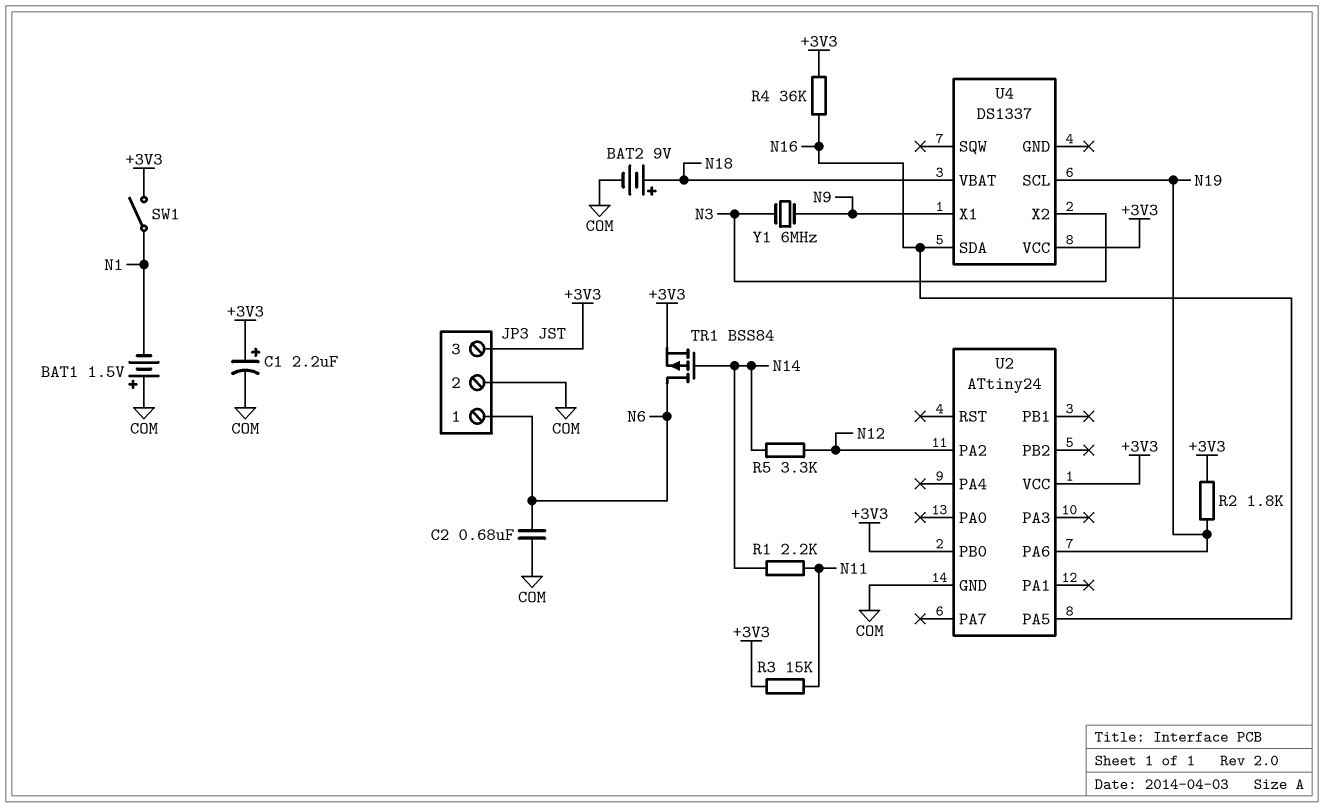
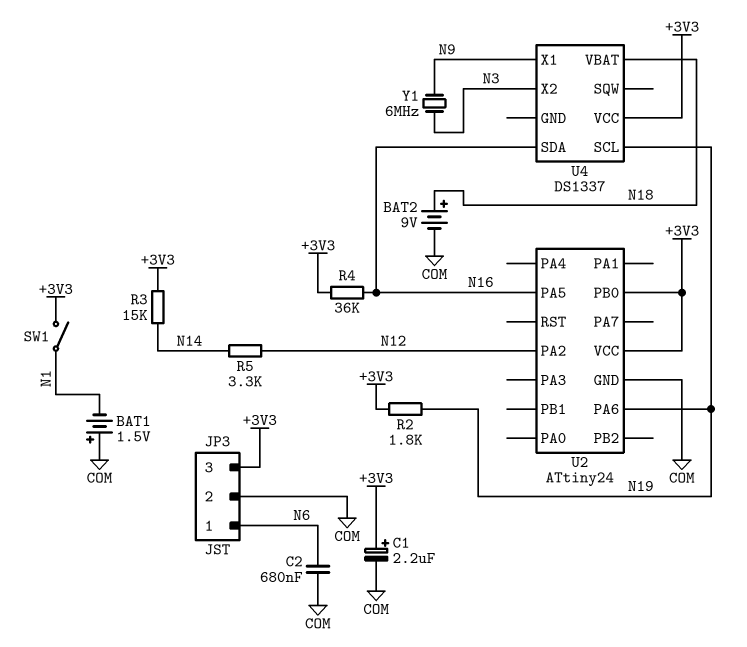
R1: 2.2k (N11, N14) -> none
R3: 15k (+3V3, N11) -> 15k (+3V3, N14)
TR1: PMOS BSS84 (G N14, D N6, S +3V3) -> none

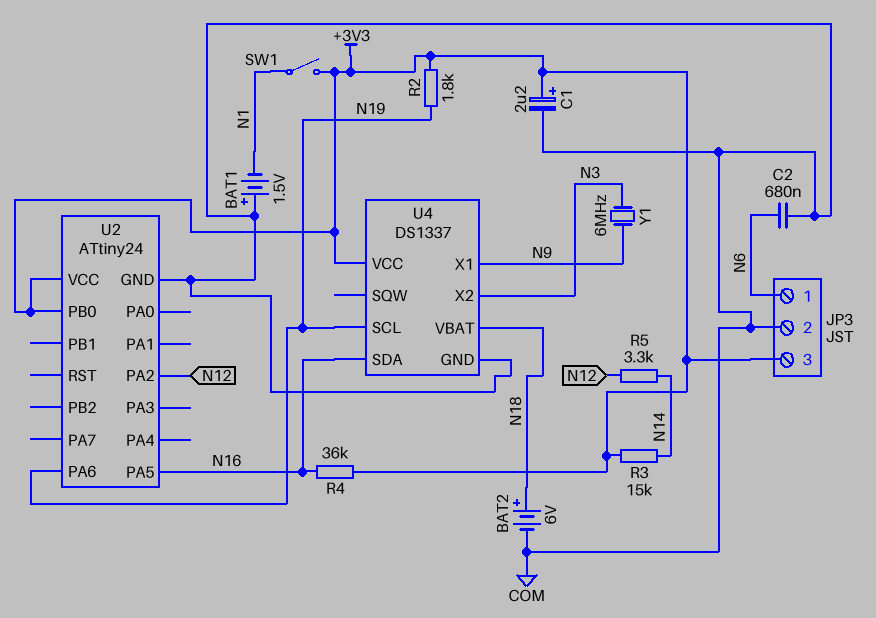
BAT2: 9V (plus N18, minus COM) -> 6V (plus N18, minus COM)
U4 pin GND: none -> COM

